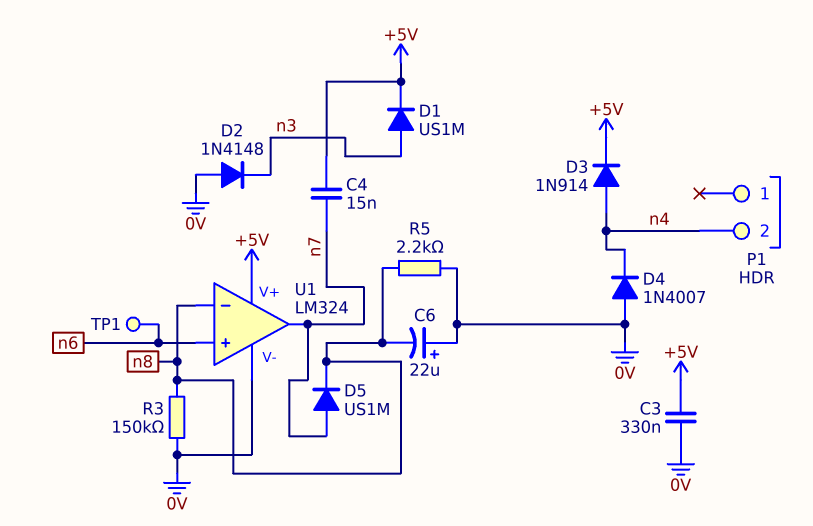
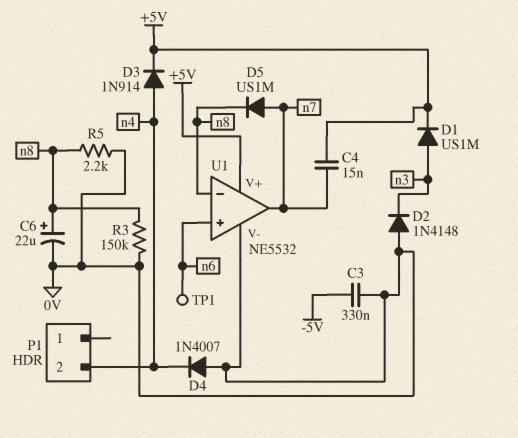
C3: 330nF (+5V, 0V) -> 330nF (-5V, 0V)
C6: 22uF (plus 0V, minus n8) -> 22uF (plus n8, minus 0V)
U1: LM324 -> NE5532

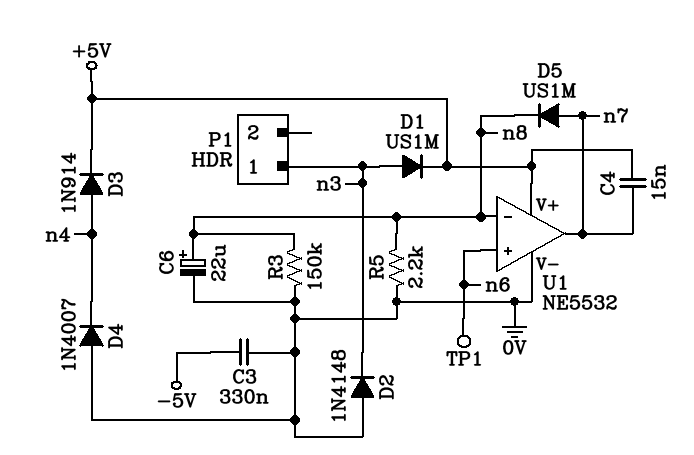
P1 pin 1: none -> n3
P1 pin 2: n4 -> none

